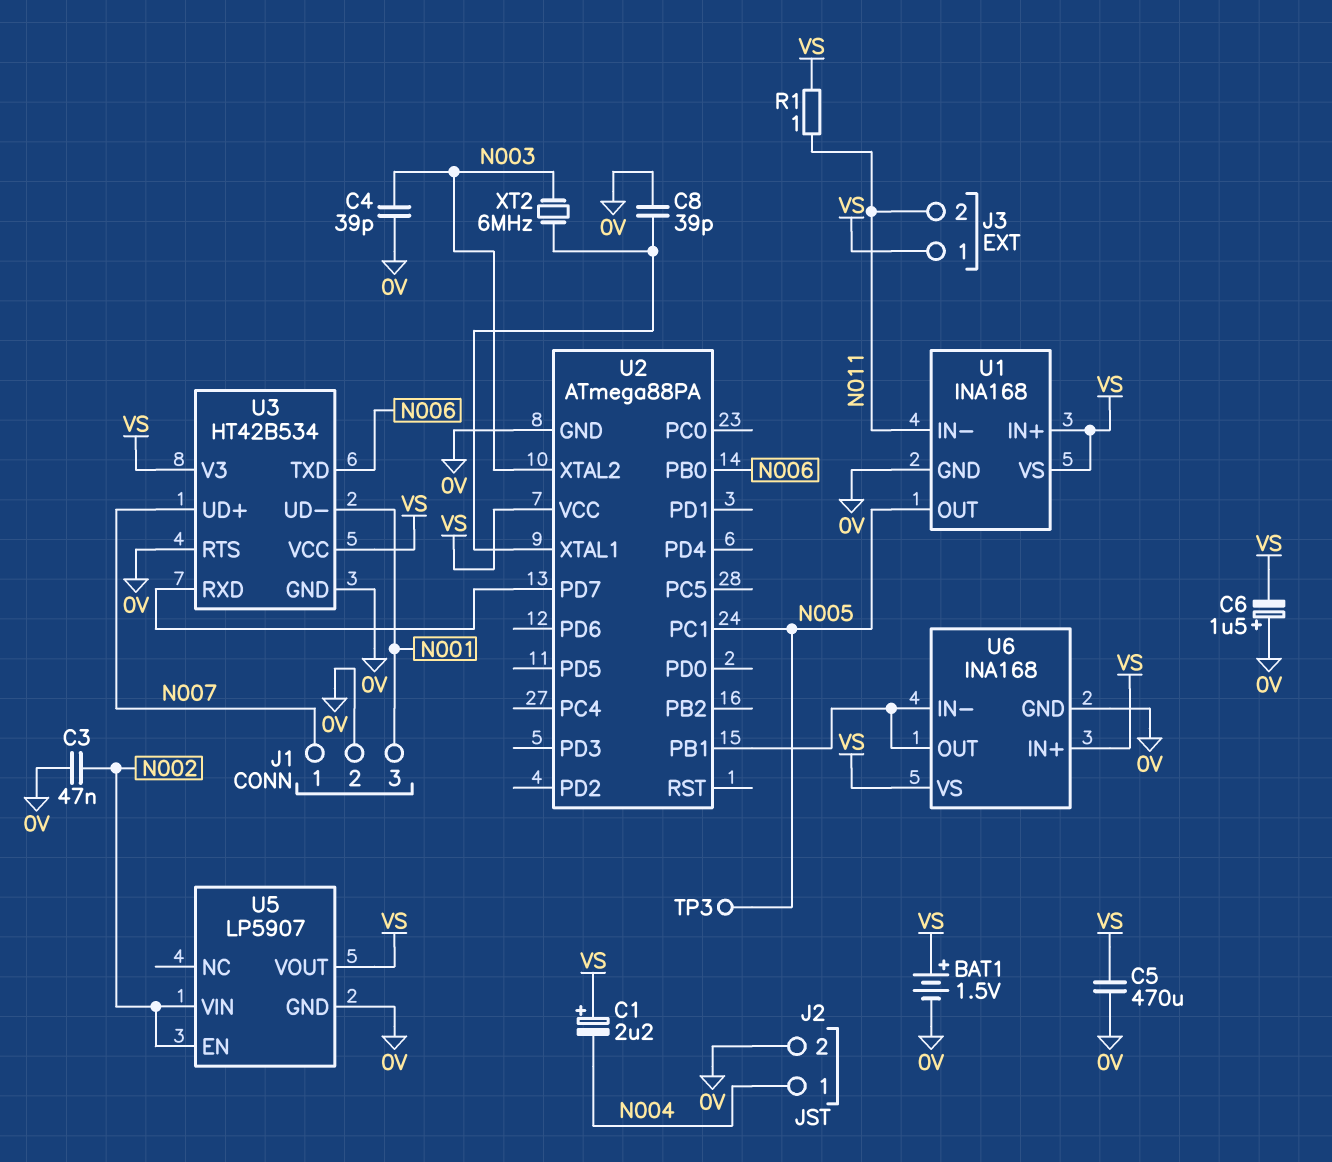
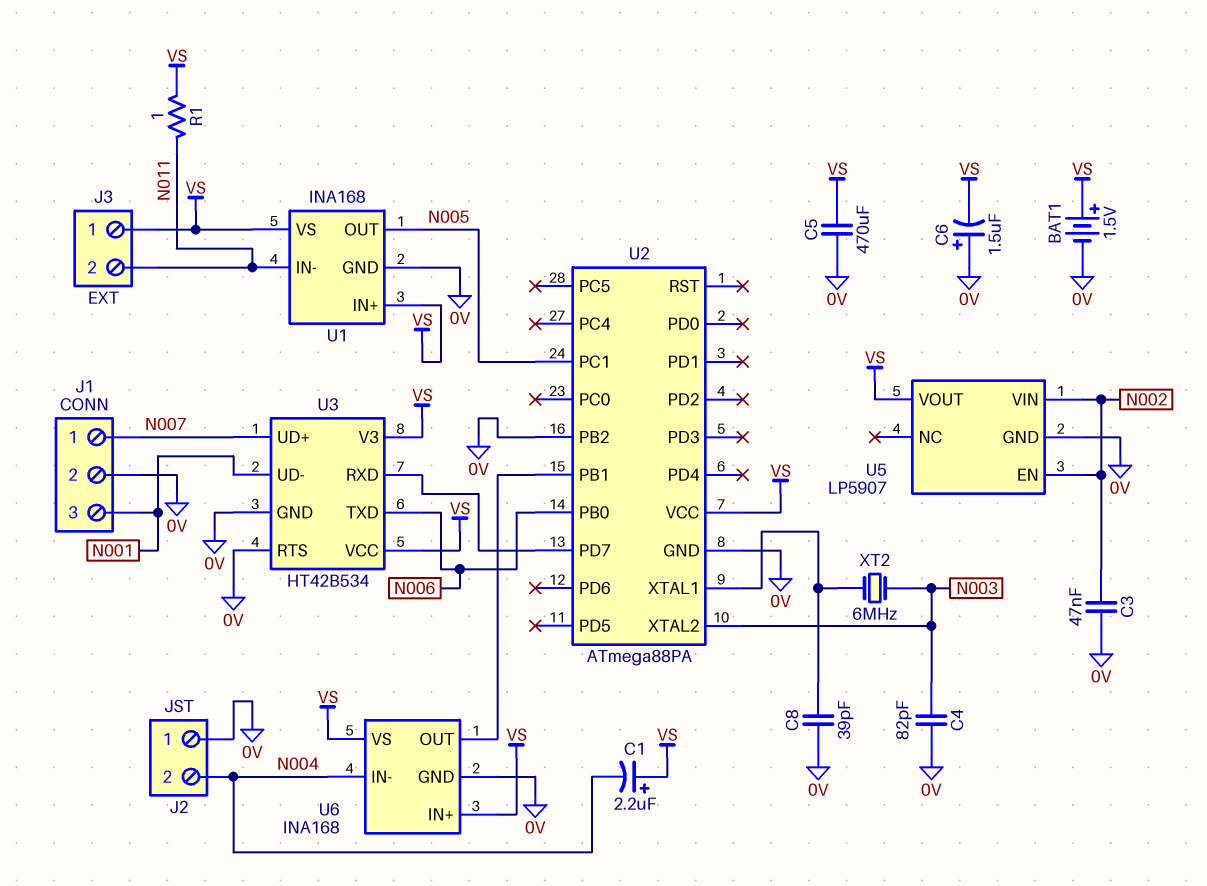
C4: 39pF (0V, N003) -> 82pF (0V, N003)
J2 pin 1: N004 -> 0V
J2 pin 2: 0V -> N004
TP3: test point (N005) -> none
U2 pin PB2: none -> 0V
U6 pin IN-: U2/PB1 -> N004

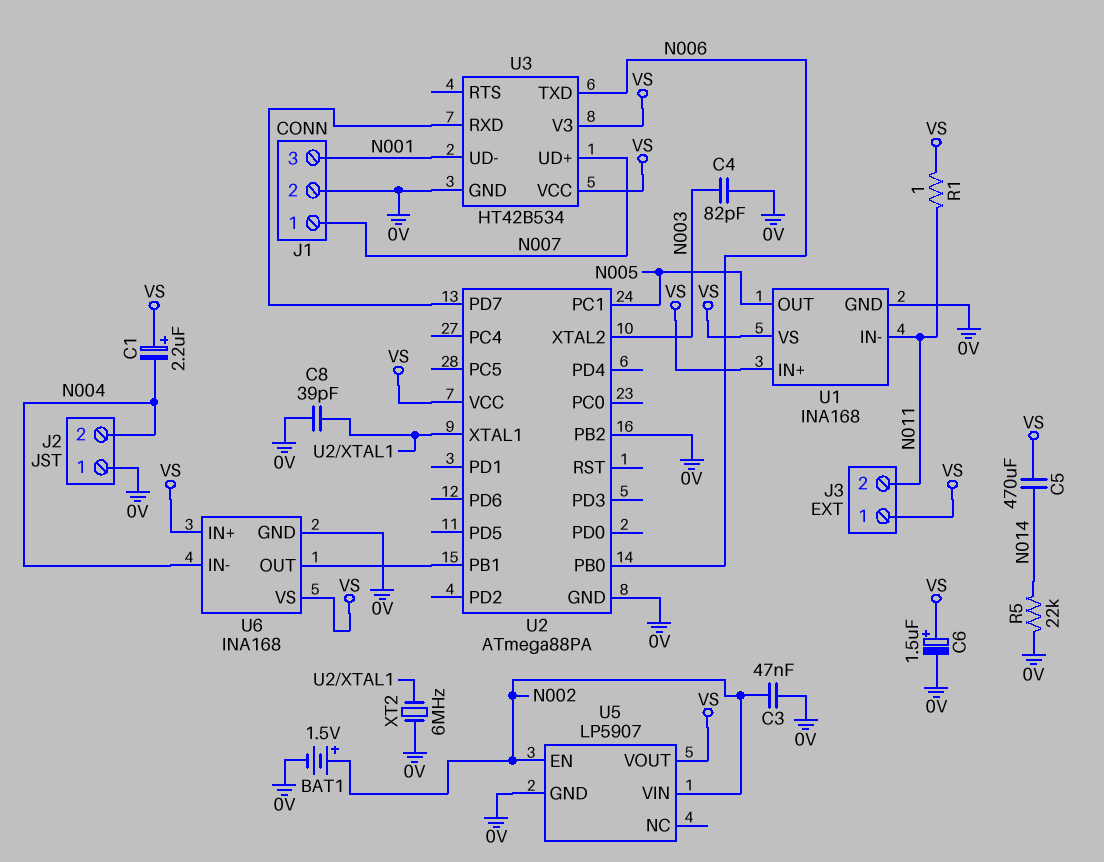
BAT1: 1.5V (plus VS, minus 0V) -> 1.5V (plus N002, minus 0V)
C5: 470uF (0V, VS) -> 470uF (N014, VS)
C6: 1.5uF (plus 0V, minus VS) -> 1.5uF (plus VS, minus 0V)
R5: none -> 22k (0V, N014)
U3 pin RTS: 0V -> none
XT2: 6MHz (N003, U2/XTAL1) -> 6MHz (0V, U2/XTAL1)

